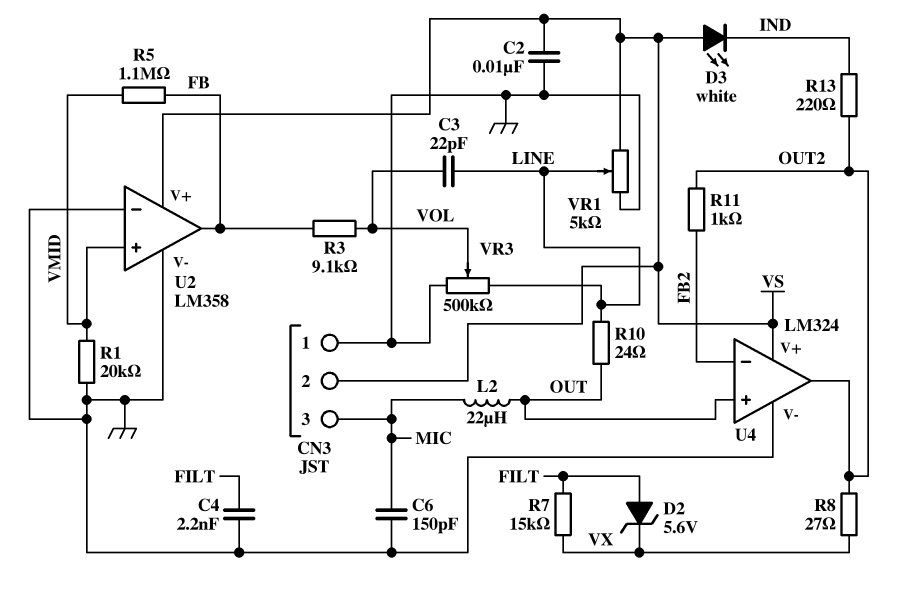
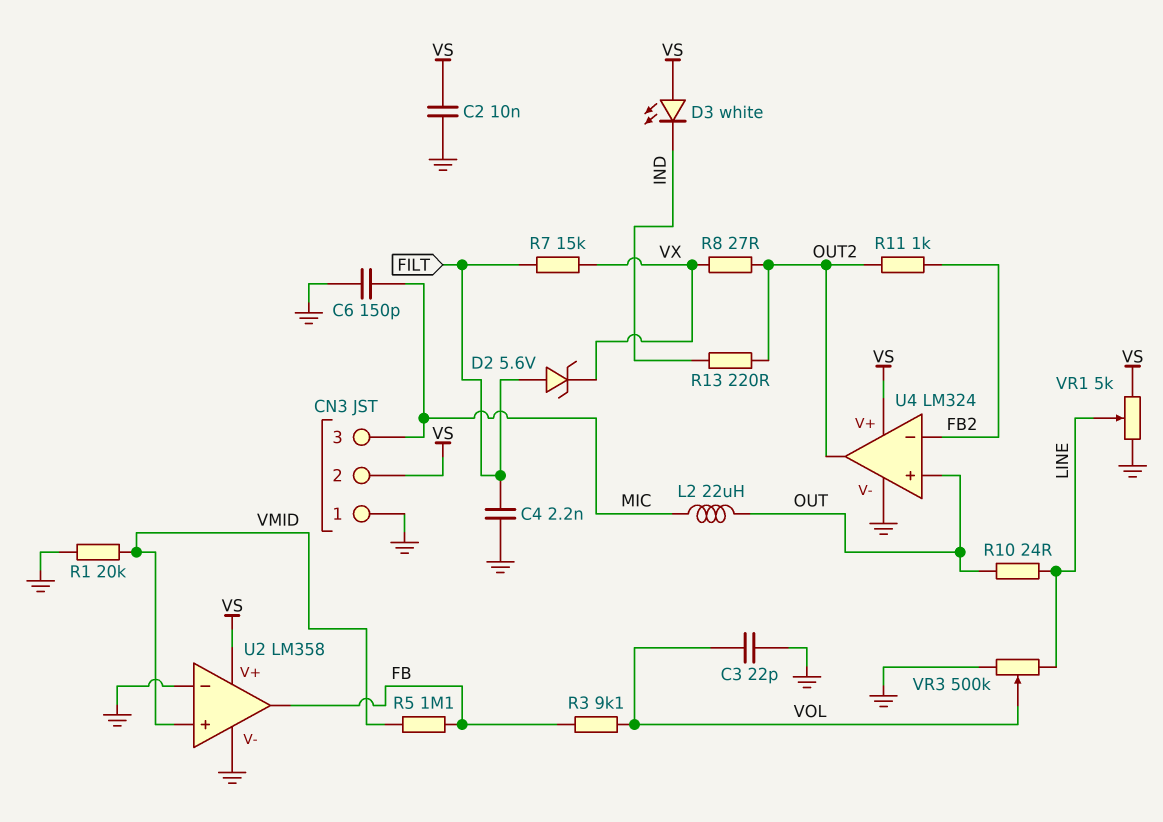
C3: 22pF (LINE, VOL) -> 22pF (GND, VOL)

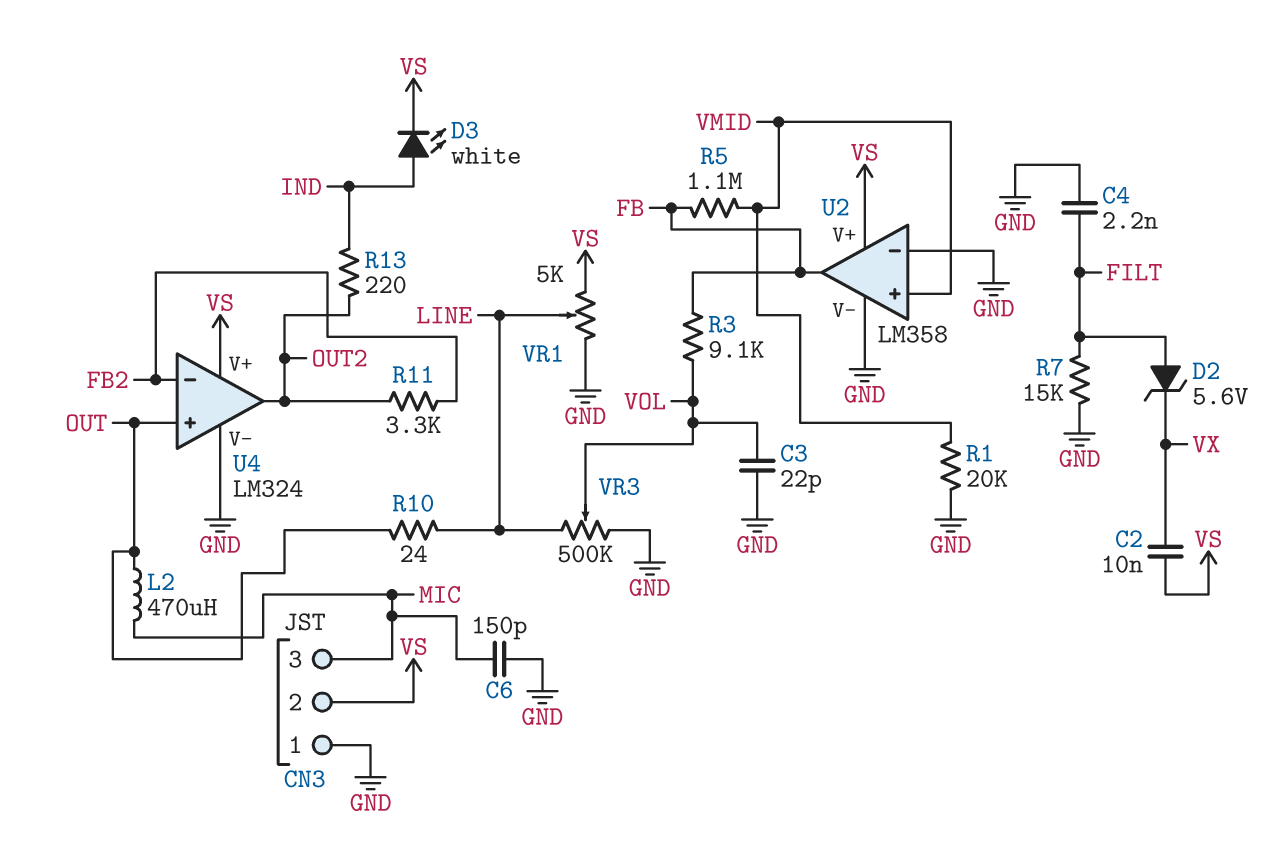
C2: 10nF (GND, VS) -> 10nF (VS, VX)
D3: LED white (A VS, K IND) -> LED white (A IND, K VS)
L2: 22uH (MIC, OUT) -> 470uH (MIC, OUT)
R7: 15k (FILT, VX) -> 15k (FILT, GND)
R8: 27 (OUT2, VX) -> none
R11: 1k (FB2, OUT2) -> 3.3k (FB2, OUT2)

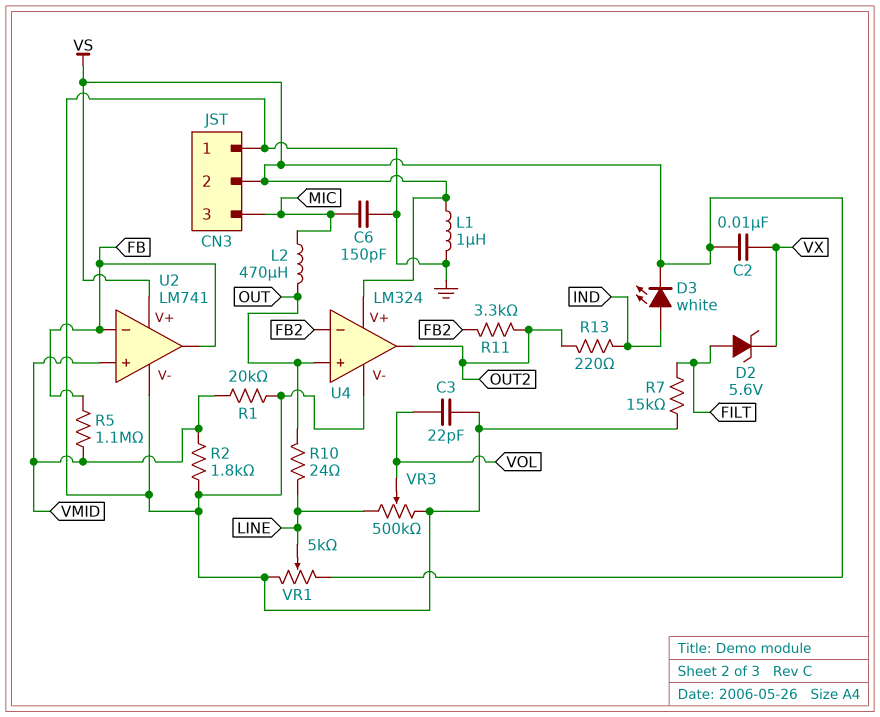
C4: 2.2nF (FILT, GND) -> none
L1: none -> 1uH (GND, VS)
R2: none -> 1.8k (GND, VMID)
R3: 9.1k (FB, VOL) -> none
U2: LM358 -> LM741
U2 pin in-: GND -> FB

